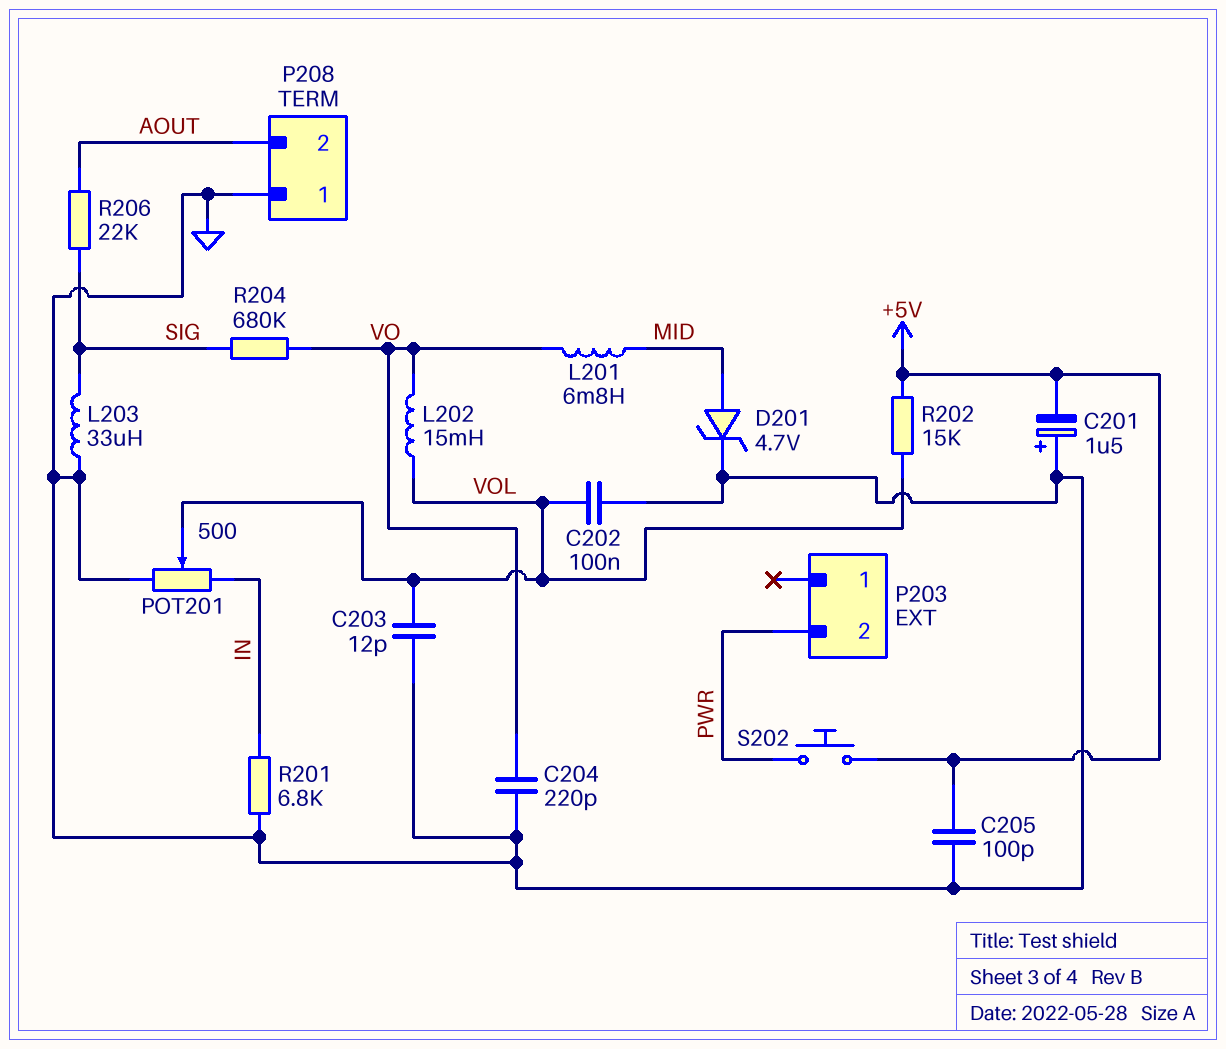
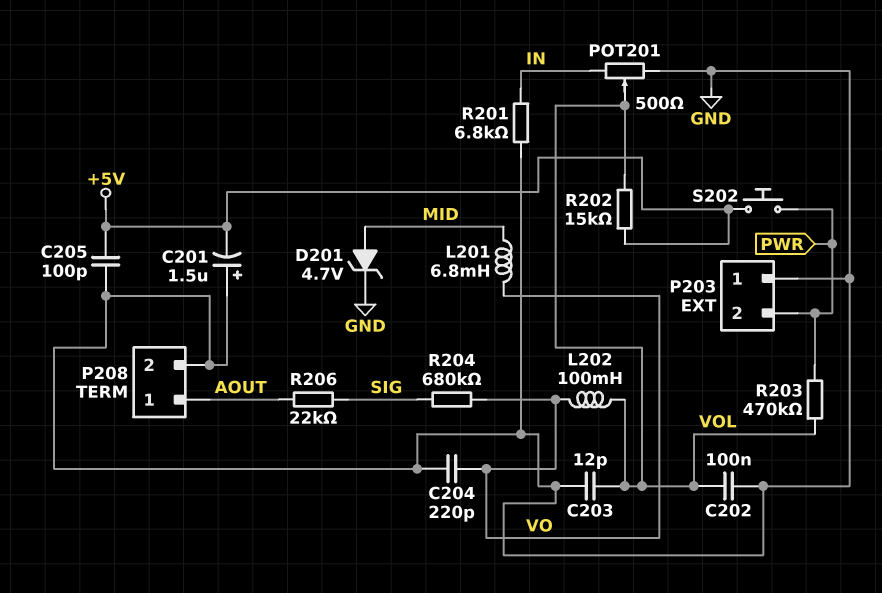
L202: 15mH (VO, VOL) -> 100mH (VO, VOL)
L203: 33uH (GND, SIG) -> none
P203 pin 1: none -> GND
P208 pin 1: GND -> AOUT
P208 pin 2: AOUT -> GND
R203: none -> 470k (PWR, VOL)

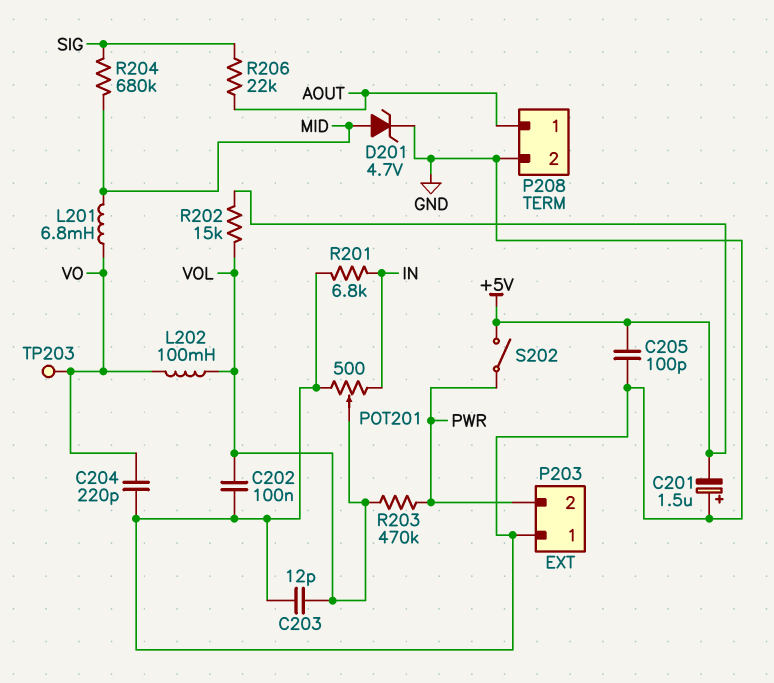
R204: 680k (SIG, VO) -> 680k (MID, SIG)
S202: button (+5V, PWR) -> switch (+5V, PWR)
TP203: none -> test point (VO)

